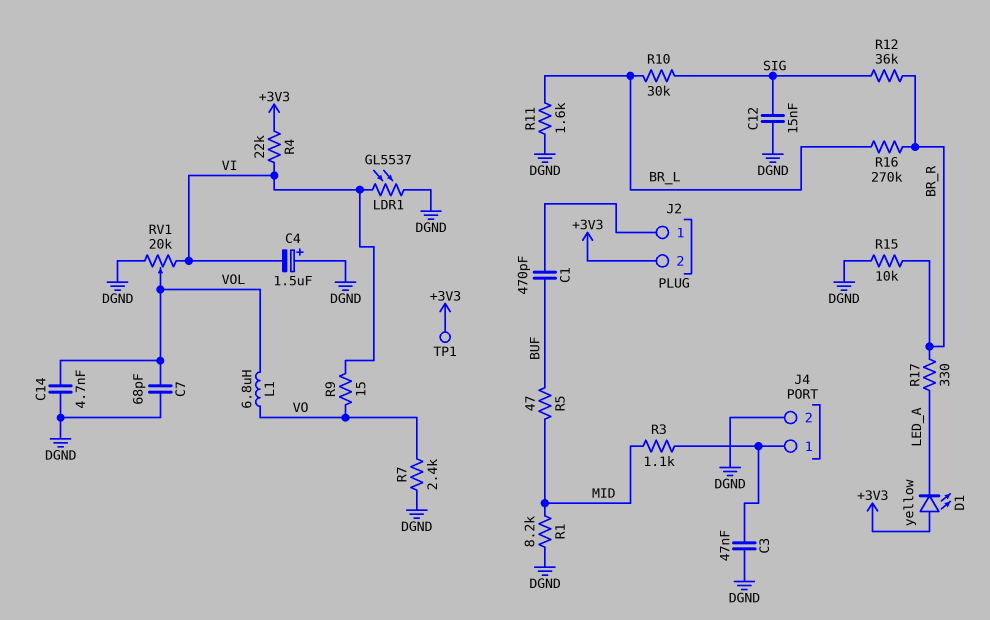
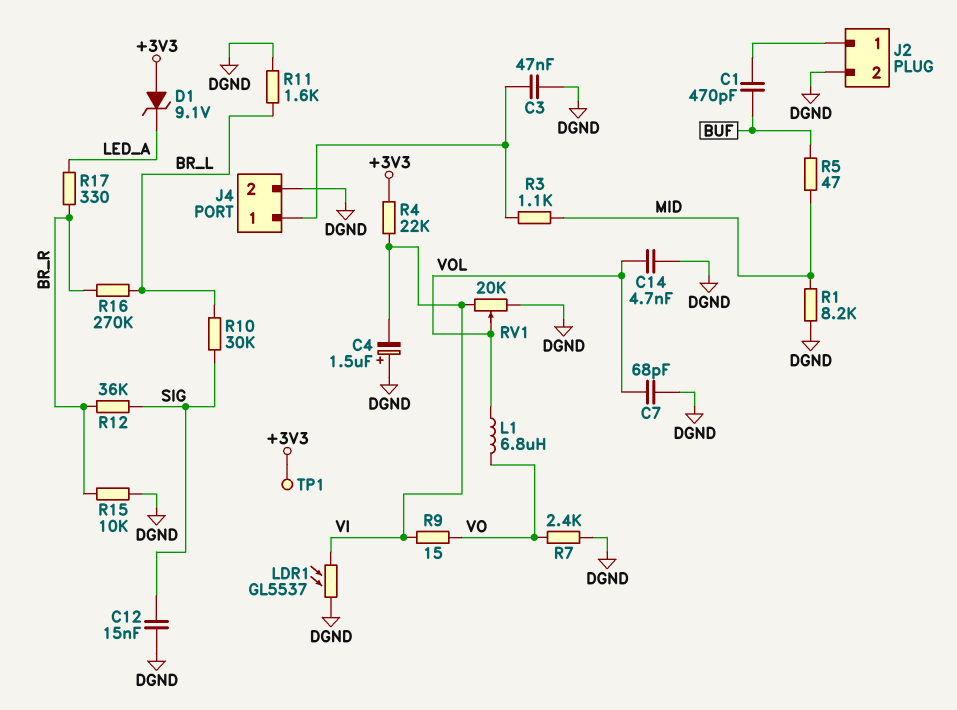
D1: LED yellow (A +3V3, K LED_A) -> zener 9.1V (A +3V3, K LED_A)
J2 pin 2: +3V3 -> DGND

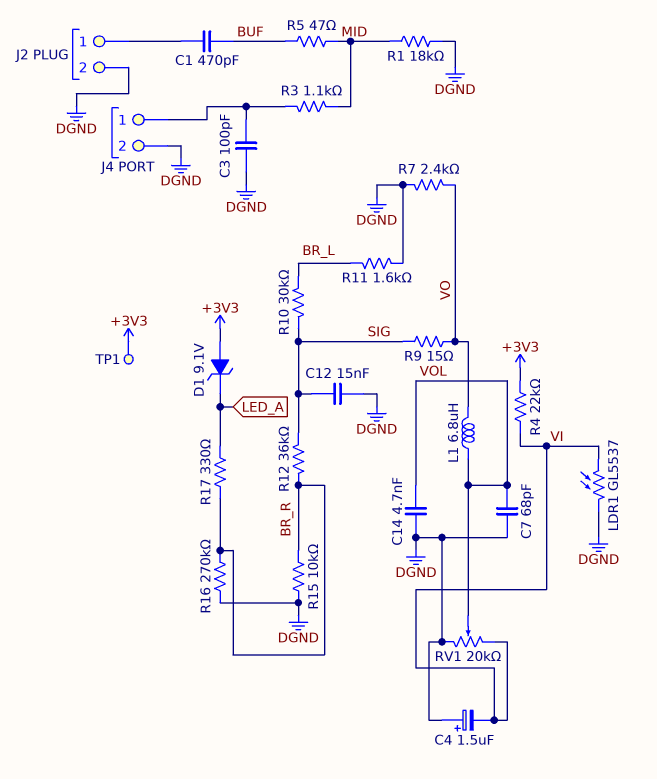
C3: 47nF (DGND, J4/1) -> 100pF (DGND, J4/1)
R1: 8.2k (DGND, MID) -> 18k (DGND, MID)
R9: 15 (VI, VO) -> 15 (SIG, VO)
R16: 270k (BR_L, BR_R) -> 270k (BR_R, DGND)

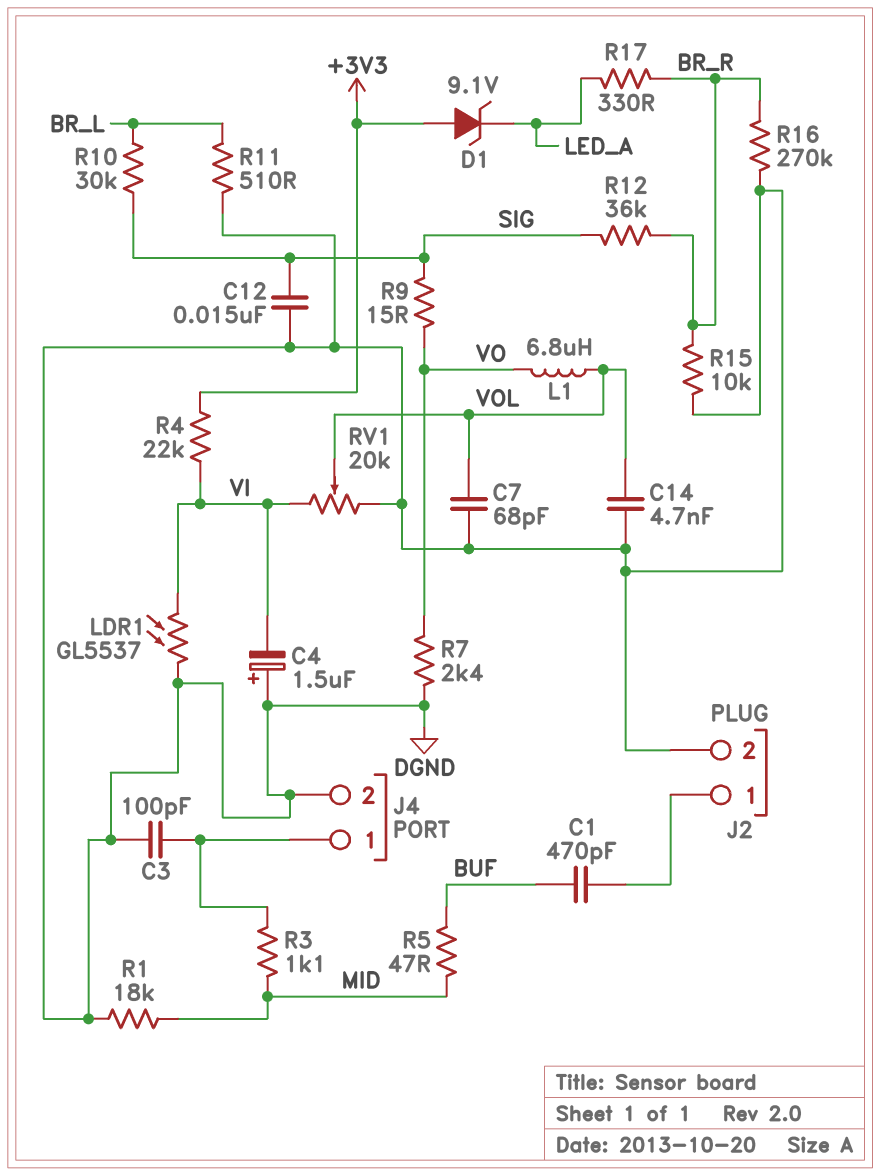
R11: 1.6k (BR_L, DGND) -> 510 (BR_L, DGND)
TP1: test point (+3V3) -> none

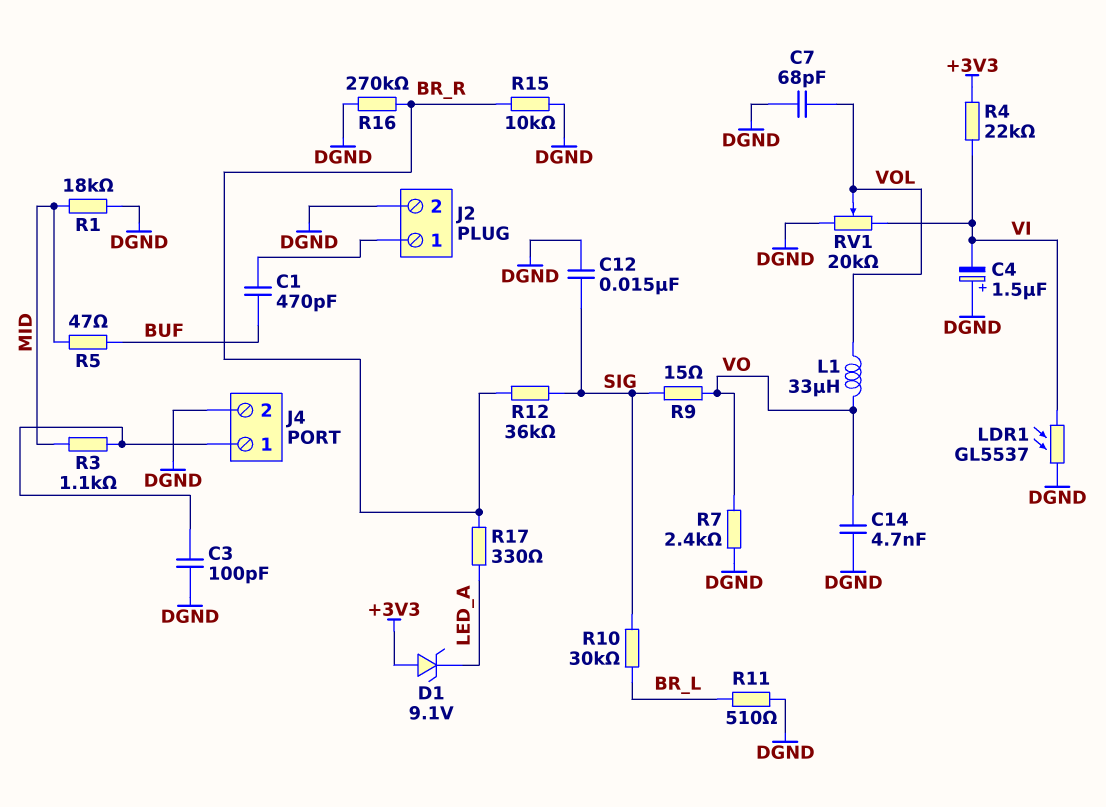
C14: 4.7nF (DGND, VOL) -> 4.7nF (DGND, VO)
L1: 6.8uH (VO, VOL) -> 33uH (VO, VOL)

